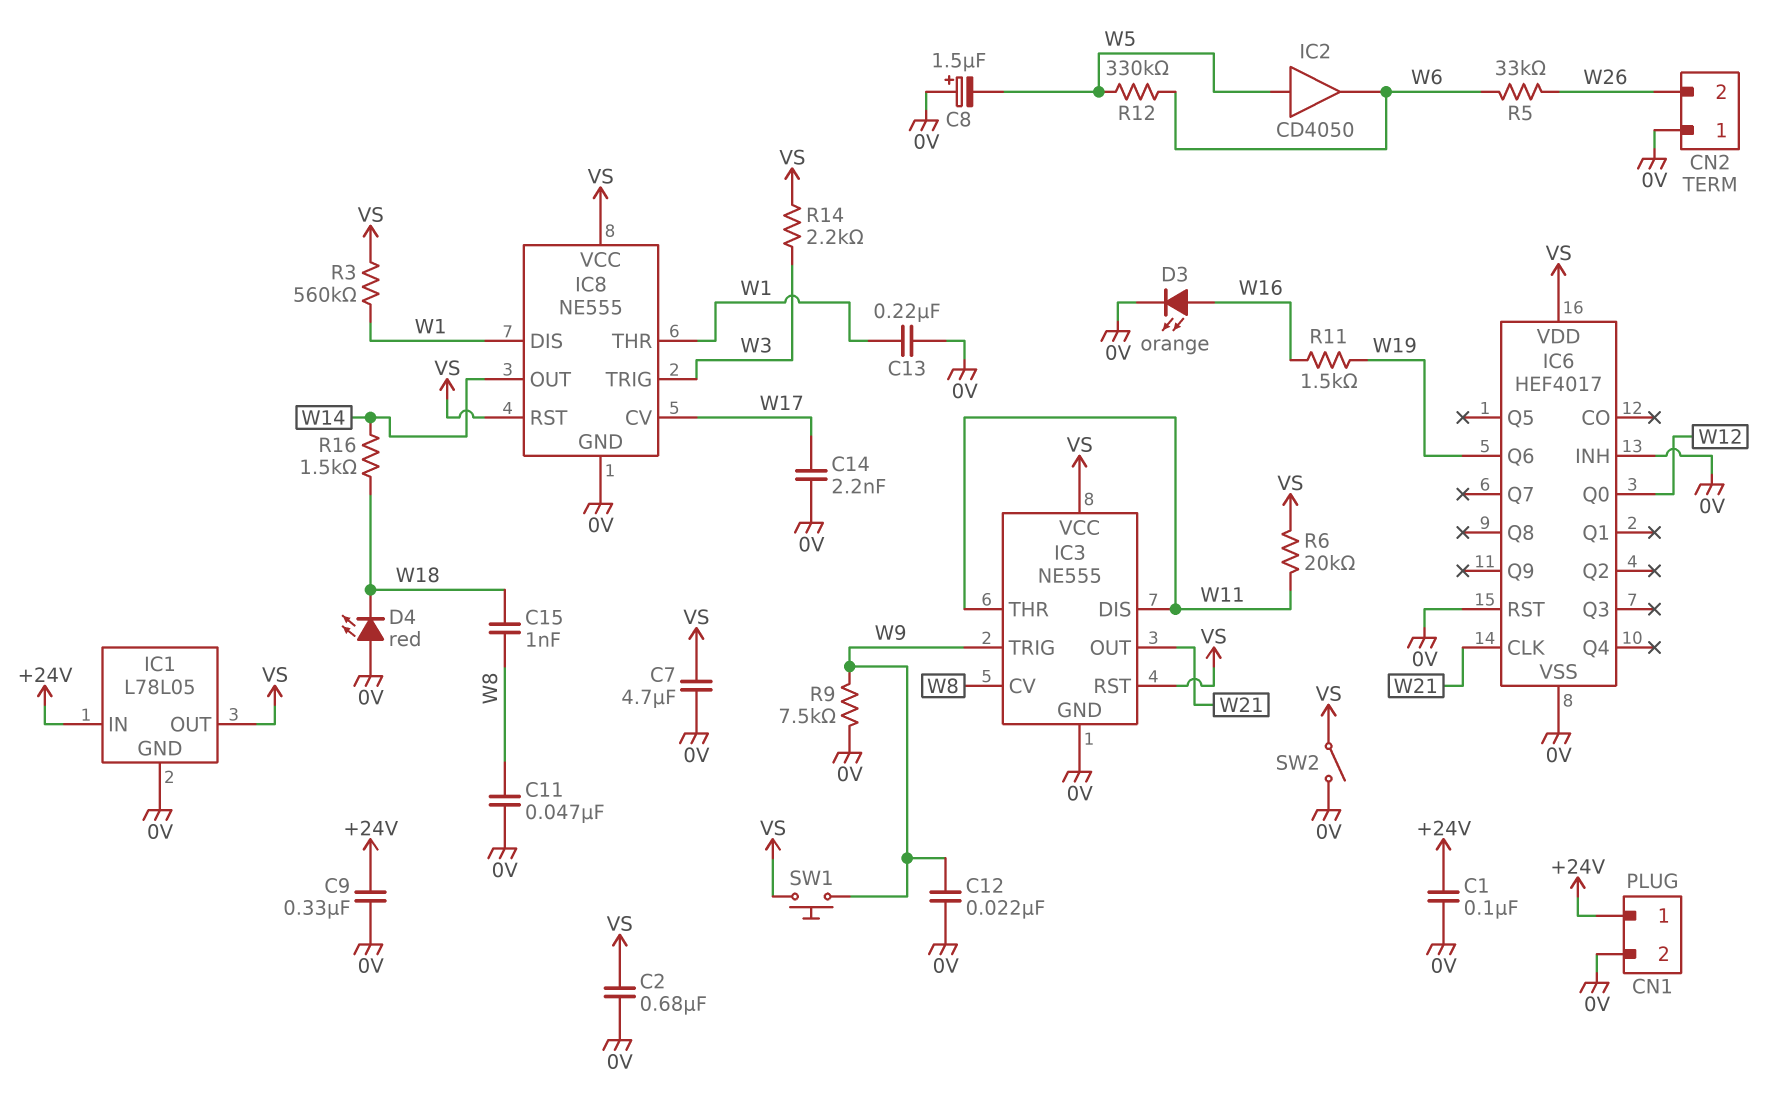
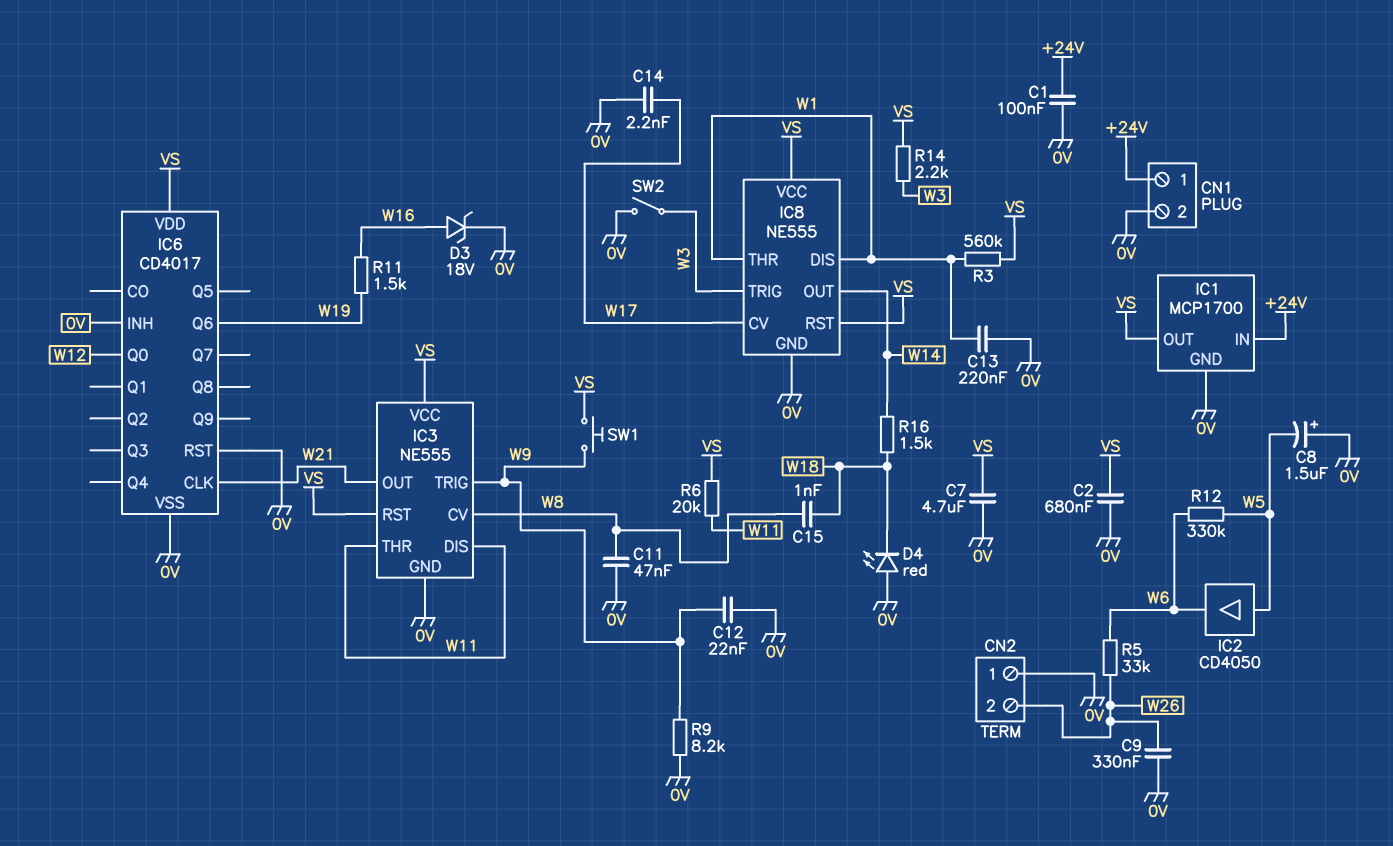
C9: 330nF (+24V, 0V) -> 330nF (0V, W26)
D3: LED orange (A W16, K 0V) -> zener 18V (A W16, K 0V)
IC1: L78L05 -> MCP1700
IC6: HEF4017 -> CD4017
R9: 7.5k (0V, W9) -> 8.2k (0V, W9)
SW2: switch (0V, VS) -> switch (0V, W3)

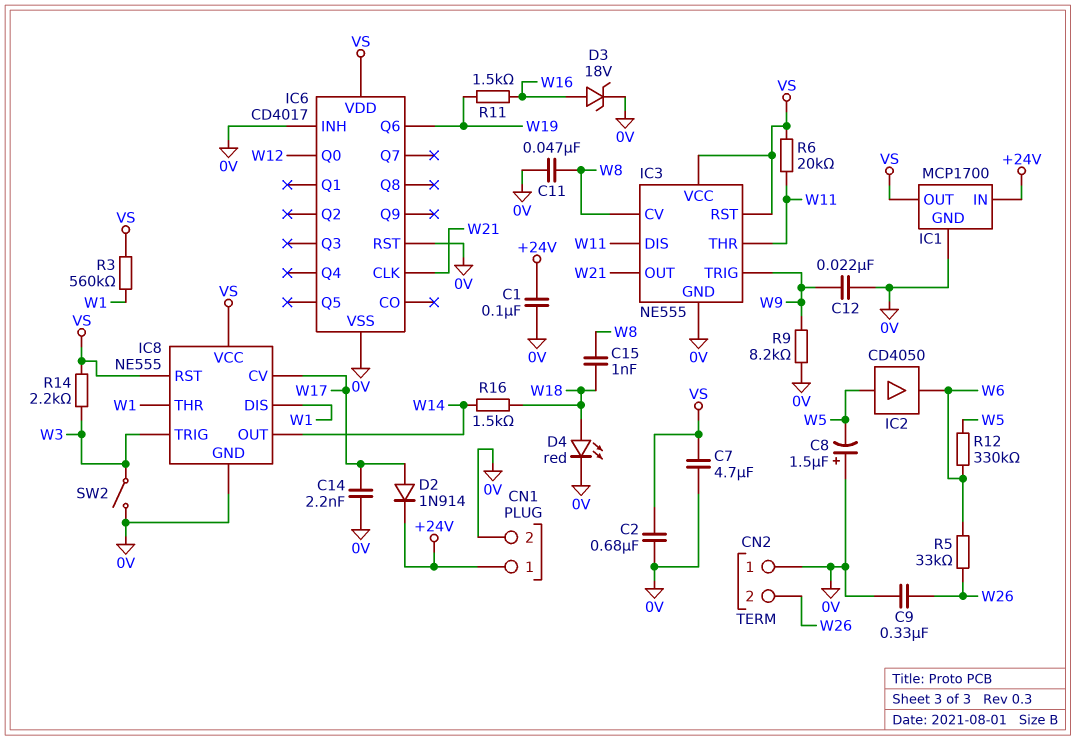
C13: 220nF (0V, W1) -> none
D2: none -> diode 1N914 (A W17, K +24V)
D4: LED red (A 0V, K W18) -> LED red (A W18, K 0V)
SW1: button (VS, W9) -> none

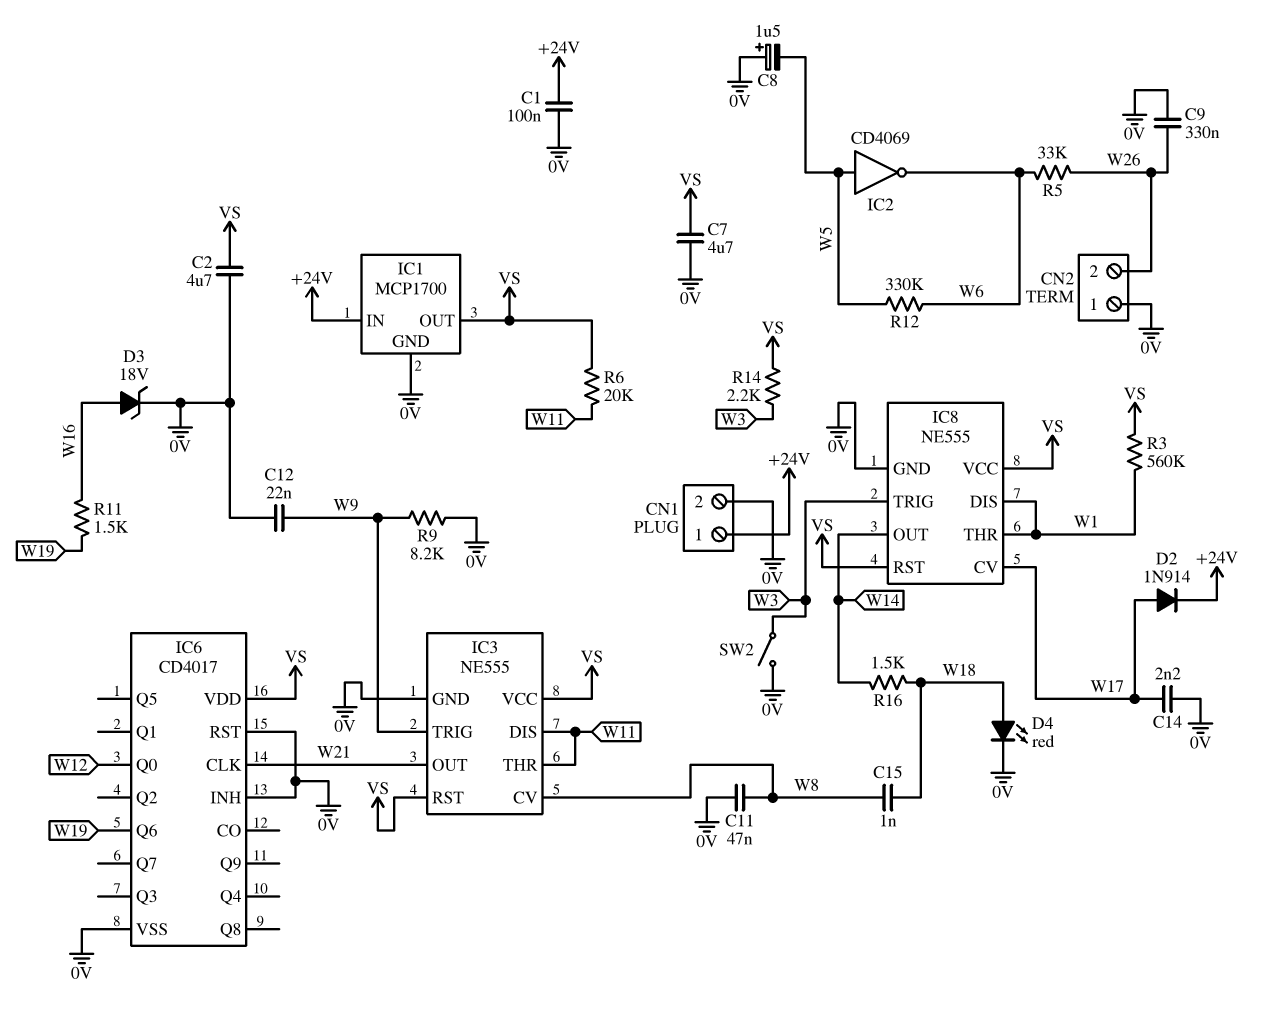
C2: 680nF (0V, VS) -> 4.7uF (0V, VS)
IC2: buffer CD4050 (in W5, out W6) -> NOT CD4069 (in W5, out W6)

